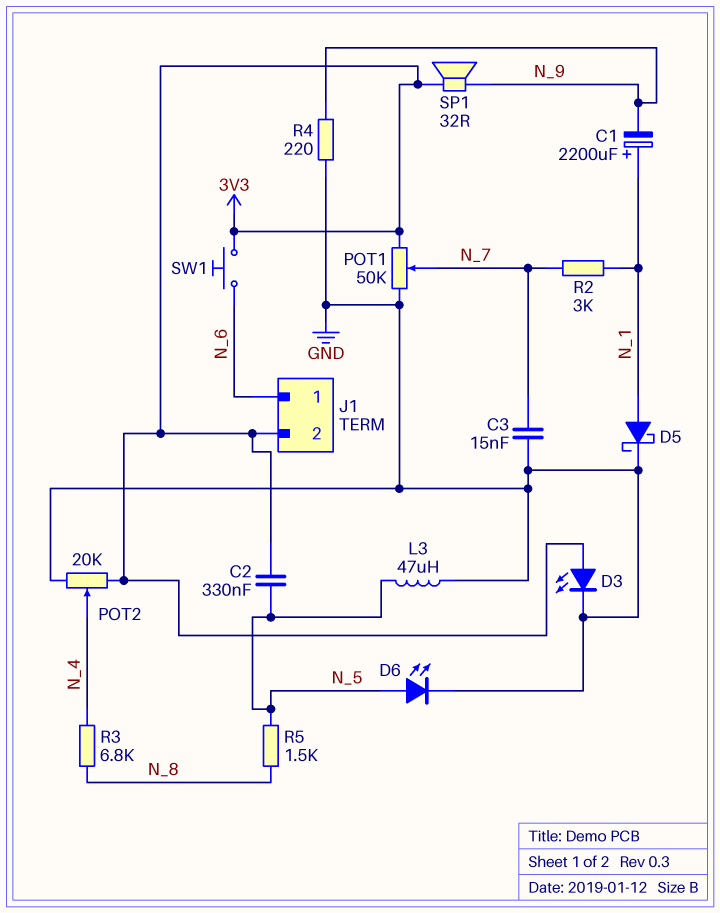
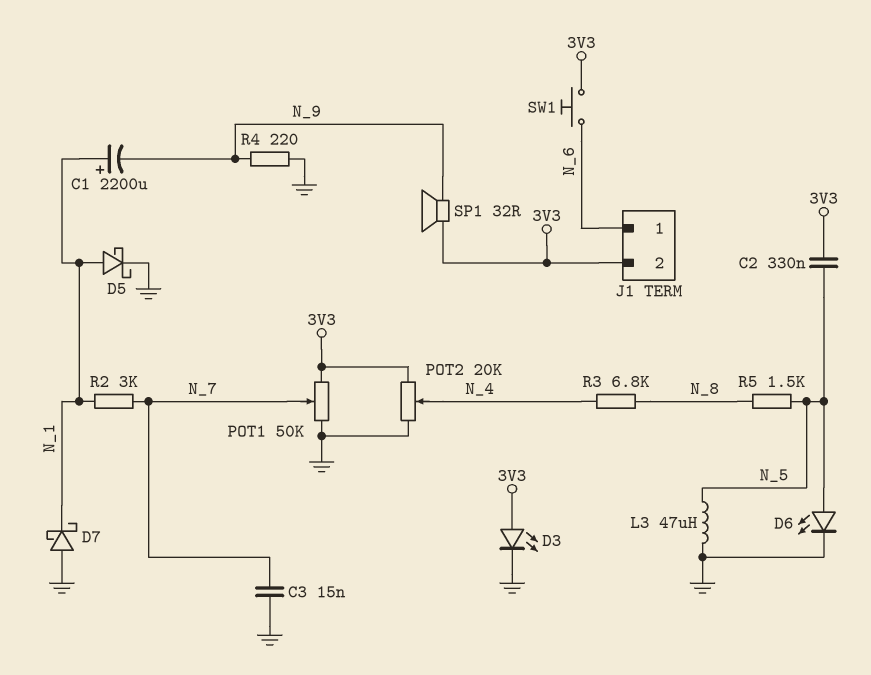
D7: none -> schottky (A GND, K N_1)

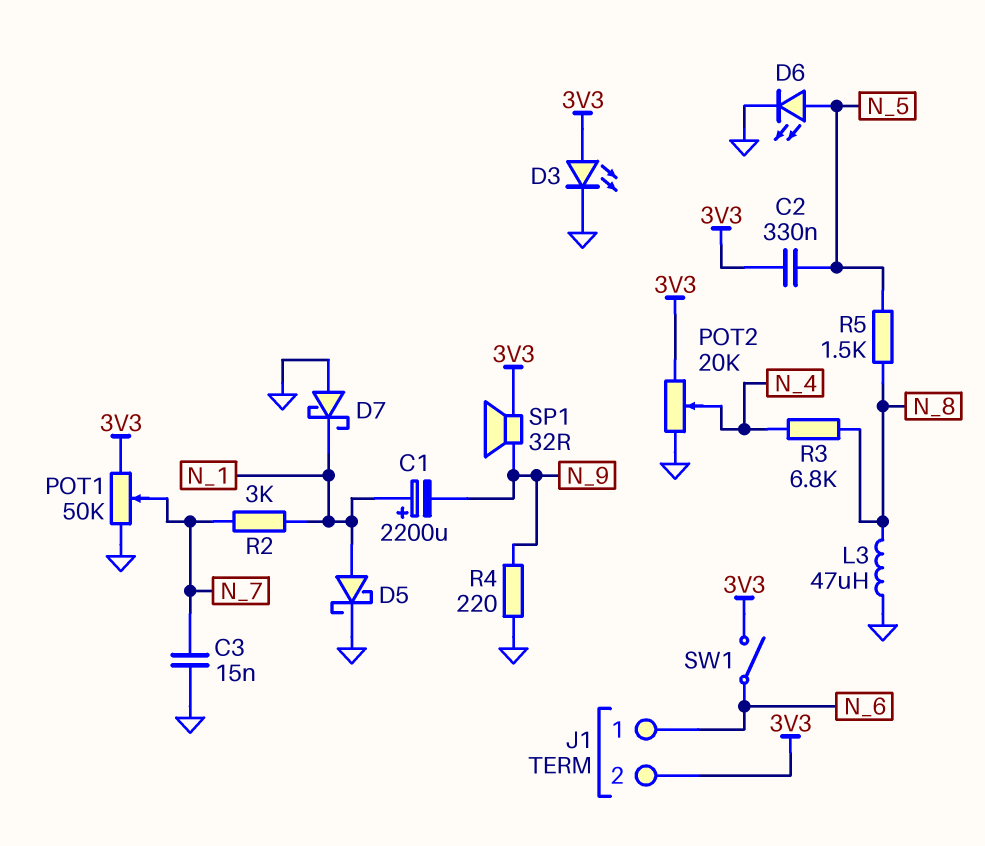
L3: 47uH (GND, N_5) -> 47uH (GND, N_8)
SW1: button (3V3, N_6) -> switch (3V3, N_6)

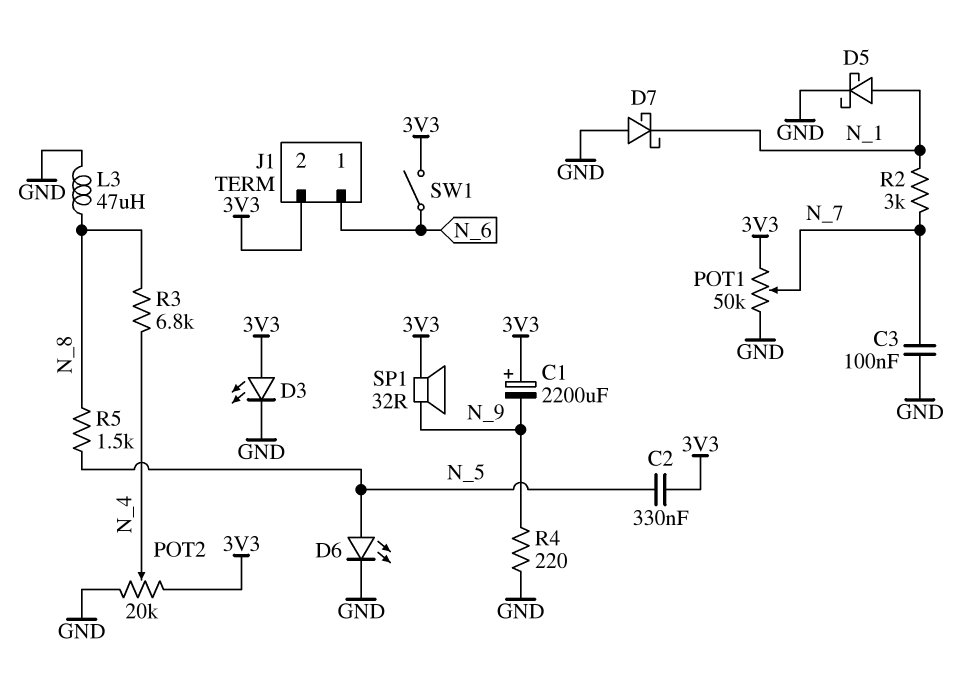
C1: 2200uF (plus N_1, minus N_9) -> 2200uF (plus 3V3, minus N_9)
C3: 15nF (GND, N_7) -> 100nF (GND, N_7)

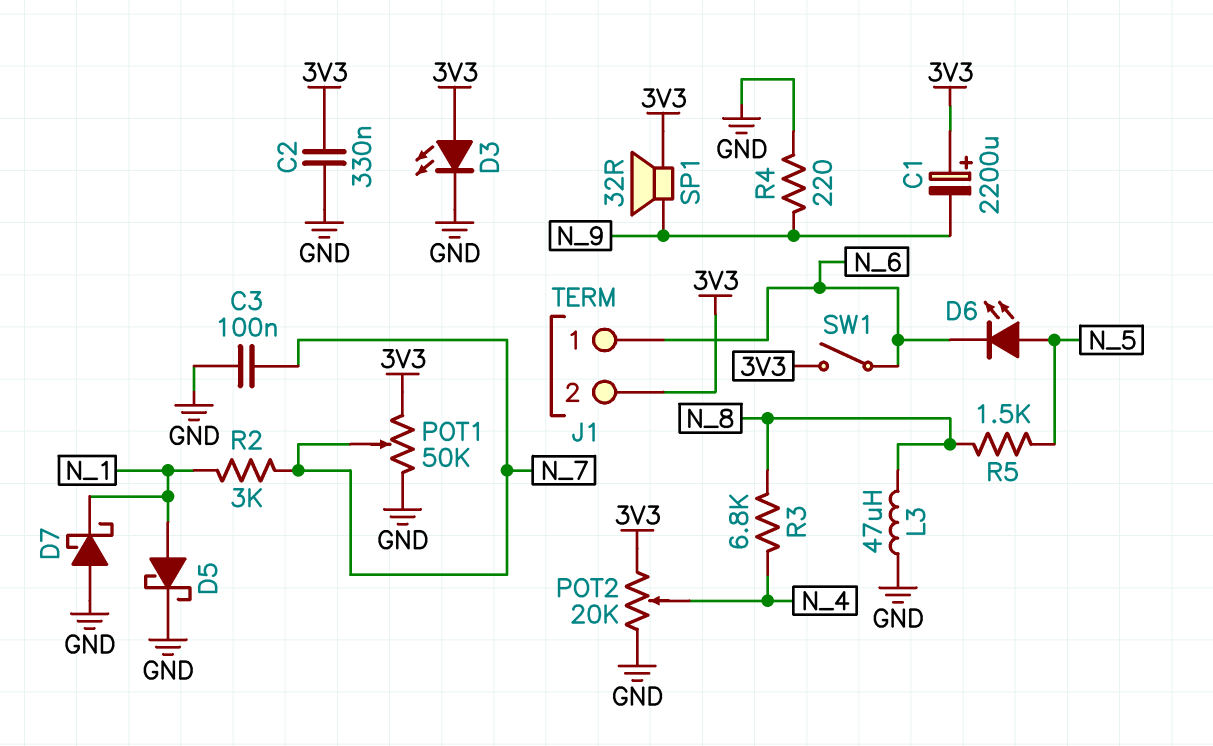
C2: 330nF (3V3, N_5) -> 330nF (3V3, GND)
D6: LED (A N_5, K GND) -> LED (A N_5, K N_6)

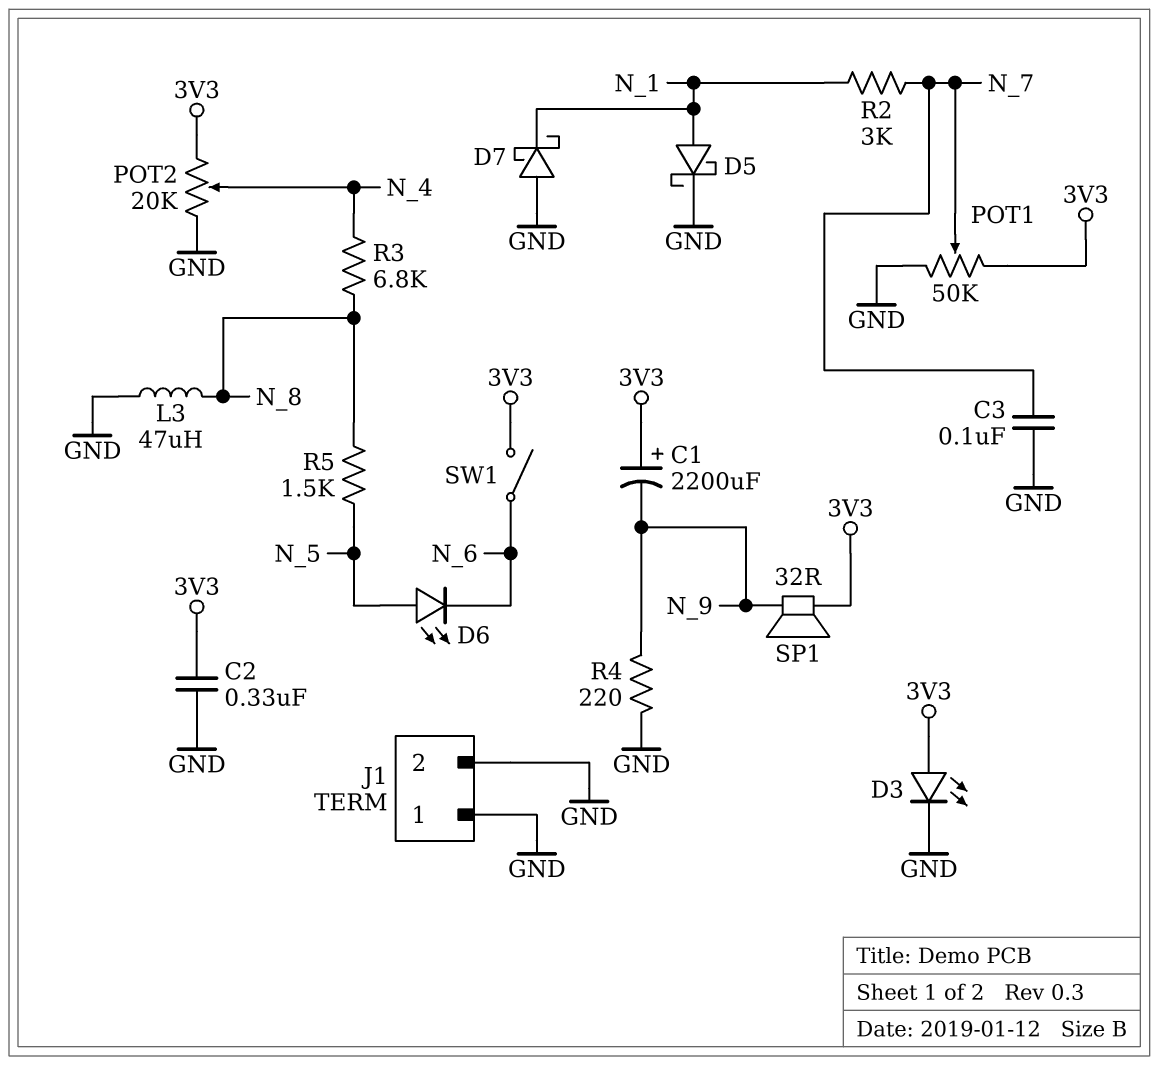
J1 pin 1: N_6 -> GND
J1 pin 2: 3V3 -> GND

